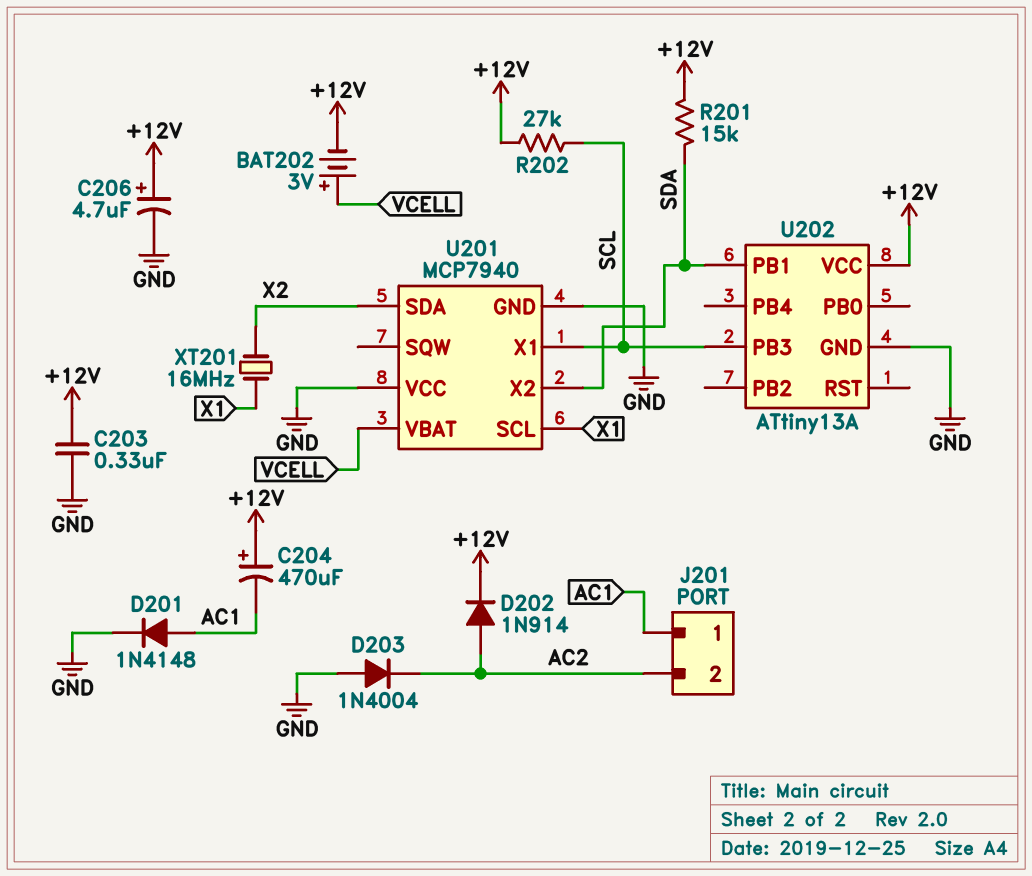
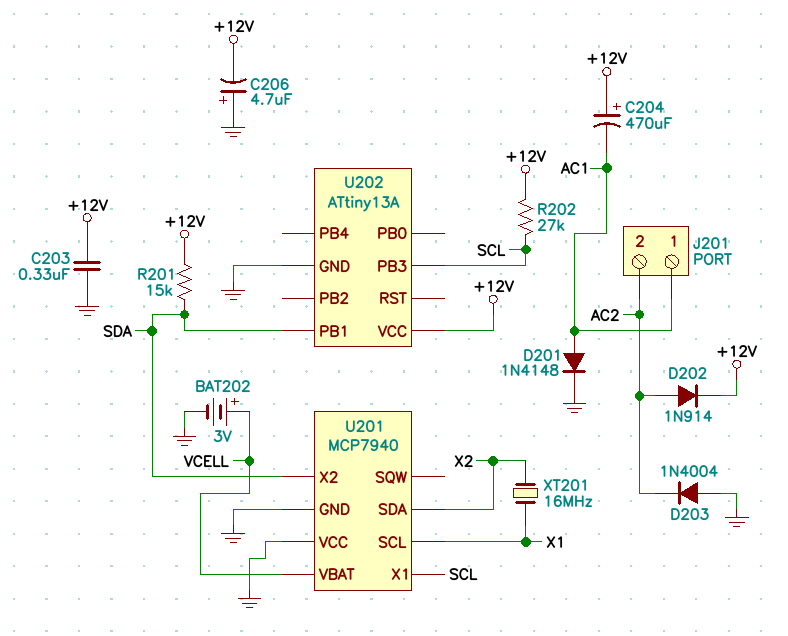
BAT202: 3V (plus VCELL, minus +12V) -> 3V (plus VCELL, minus GND)
C206: 4.7uF (plus +12V, minus GND) -> 4.7uF (plus GND, minus +12V)

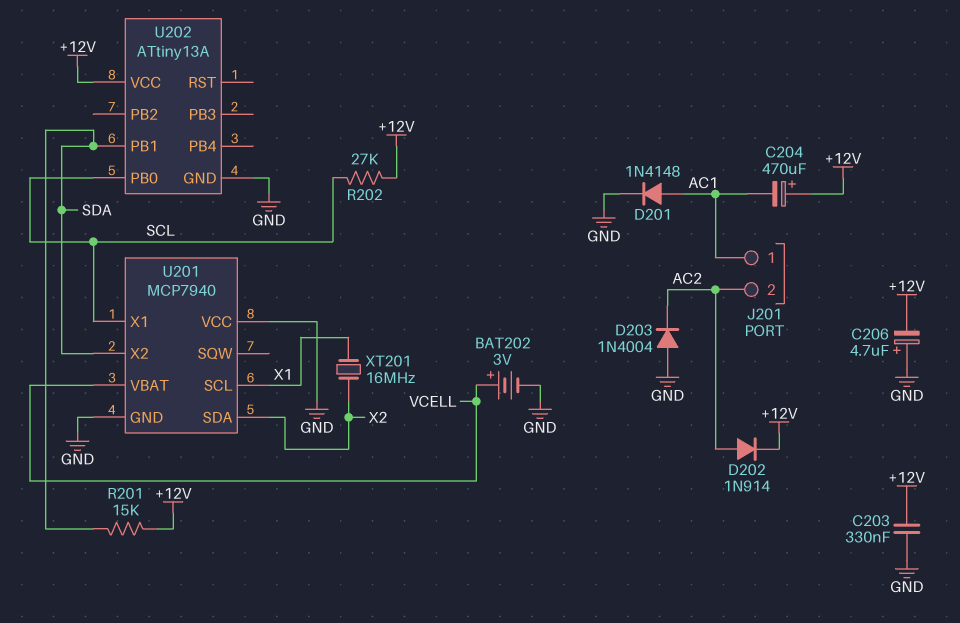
U202 pin PB0: none -> SCL
U202 pin PB3: SCL -> none

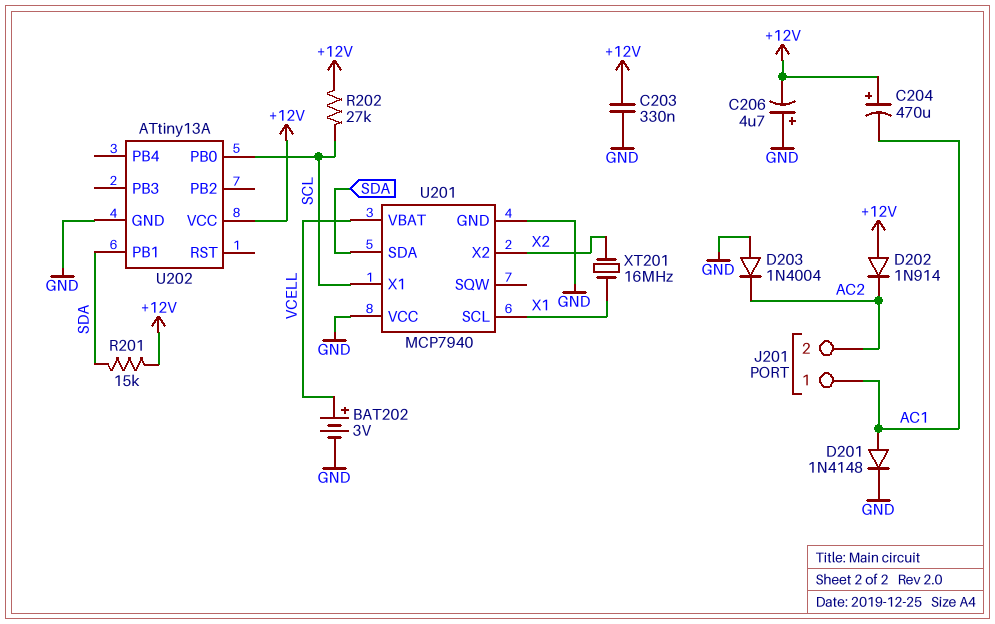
D202: diode 1N914 (A AC2, K +12V) -> diode 1N914 (A +12V, K AC2)
U201 pin SDA: X2 -> SDA
U201 pin X2: SDA -> X2

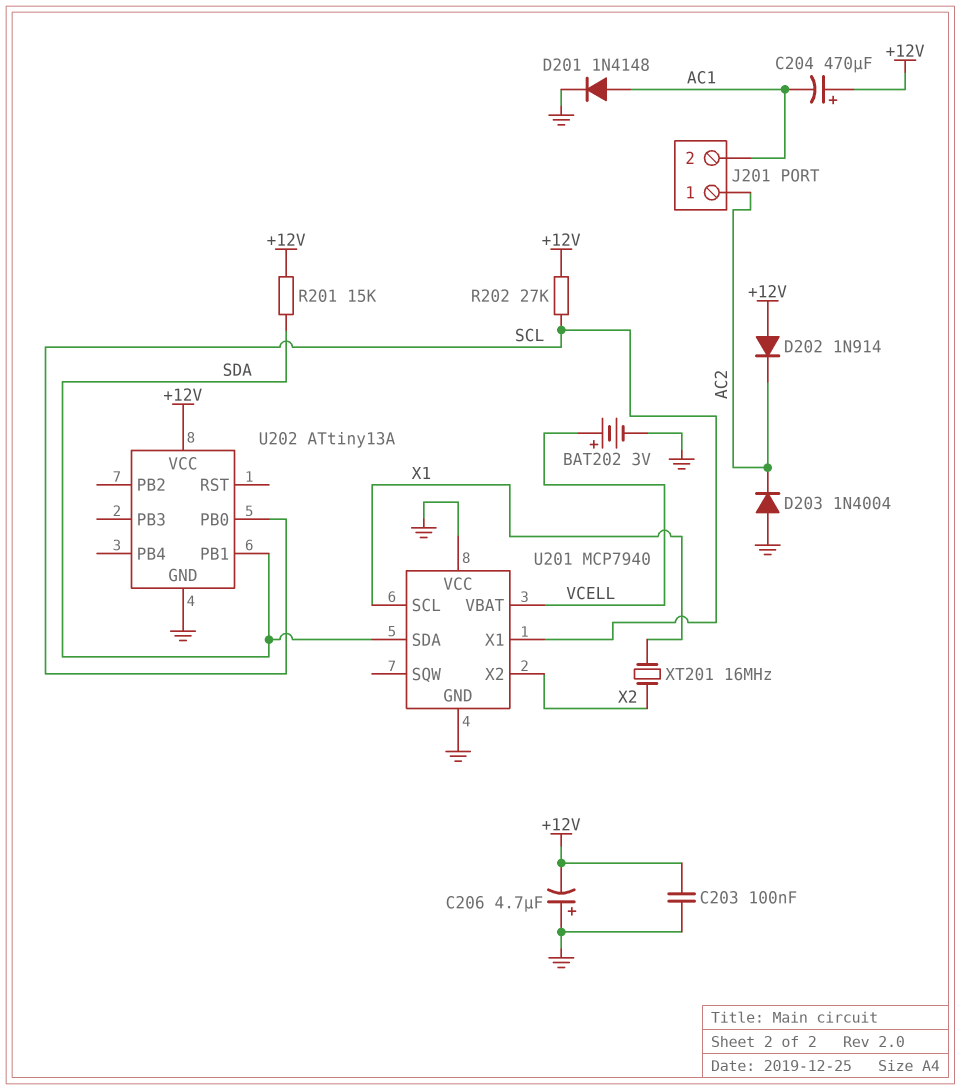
C203: 330nF (+12V, GND) -> 100nF (+12V, GND)
J201 pin 1: AC1 -> AC2
J201 pin 2: AC2 -> AC1

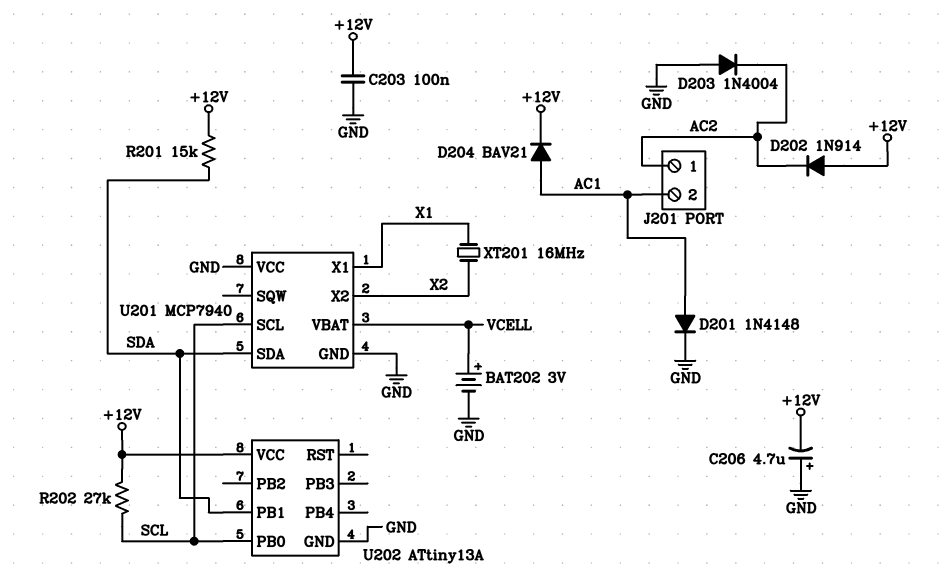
C204: 470uF (plus +12V, minus AC1) -> none
D204: none -> diode BAV21 (A AC1, K +12V)
U201 pin SCL: X1 -> SCL
U201 pin X1: SCL -> X1

